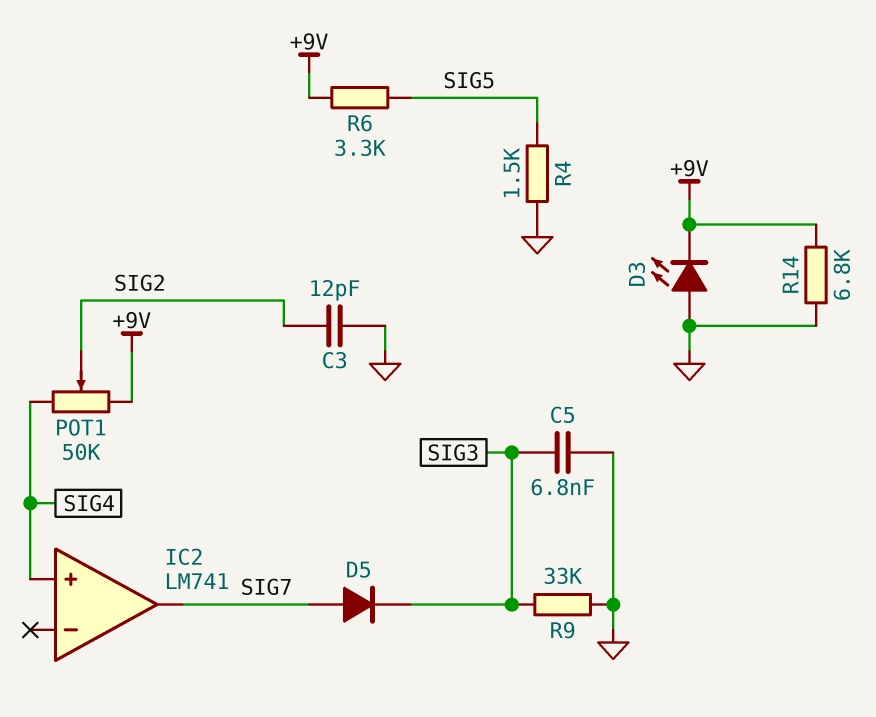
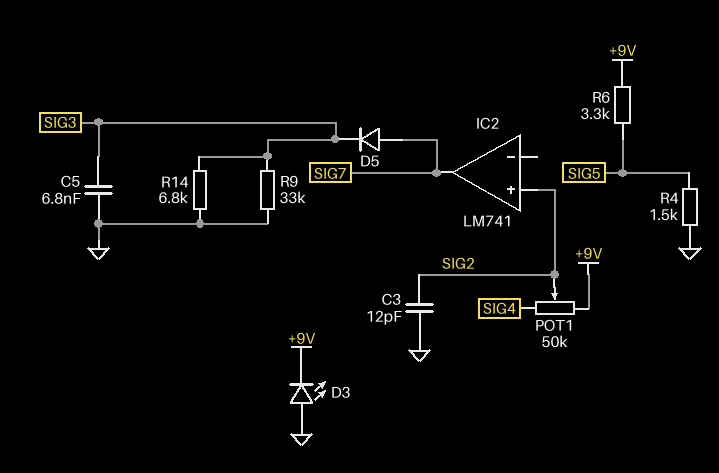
IC2 pin in+: SIG4 -> SIG2
R14: 6.8k (+9V, GND) -> 6.8k (GND, SIG3)

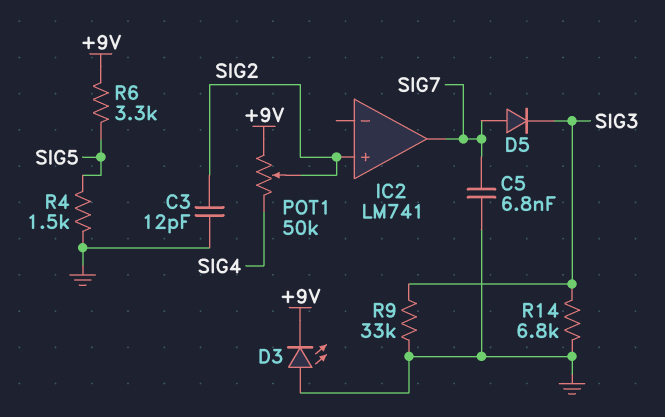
C5: 6.8nF (GND, SIG3) -> 6.8nF (GND, SIG7)

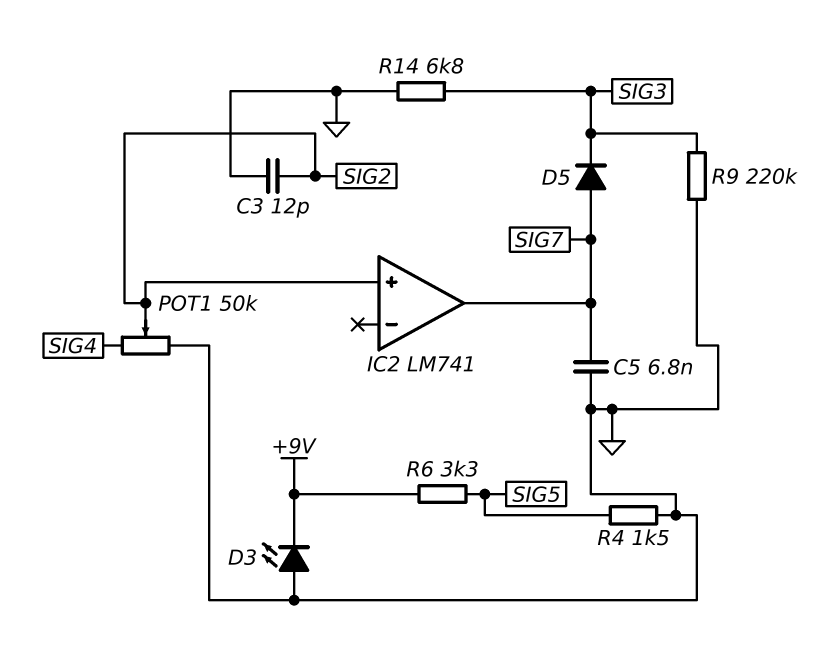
POT1: 50k (+9V, SIG4, wiper SIG2) -> 50k (GND, SIG4, wiper SIG2)
R9: 33k (GND, SIG3) -> 220k (GND, SIG3)

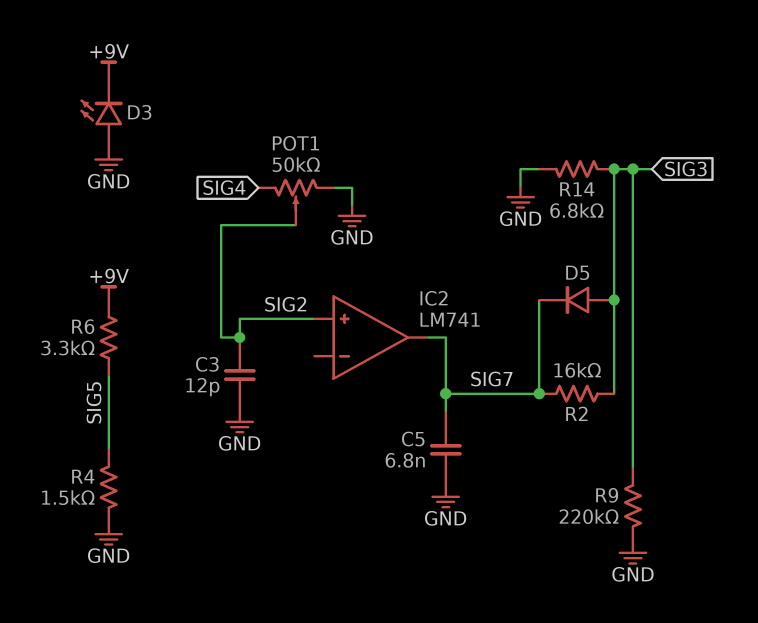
D5: diode (A SIG7, K SIG3) -> diode (A SIG3, K SIG7)
R2: none -> 16k (SIG3, SIG7)

